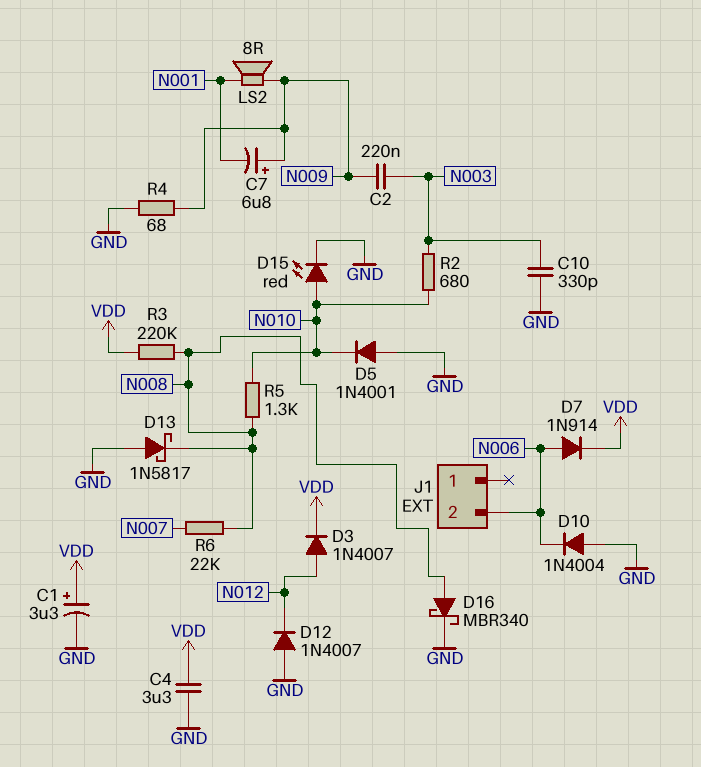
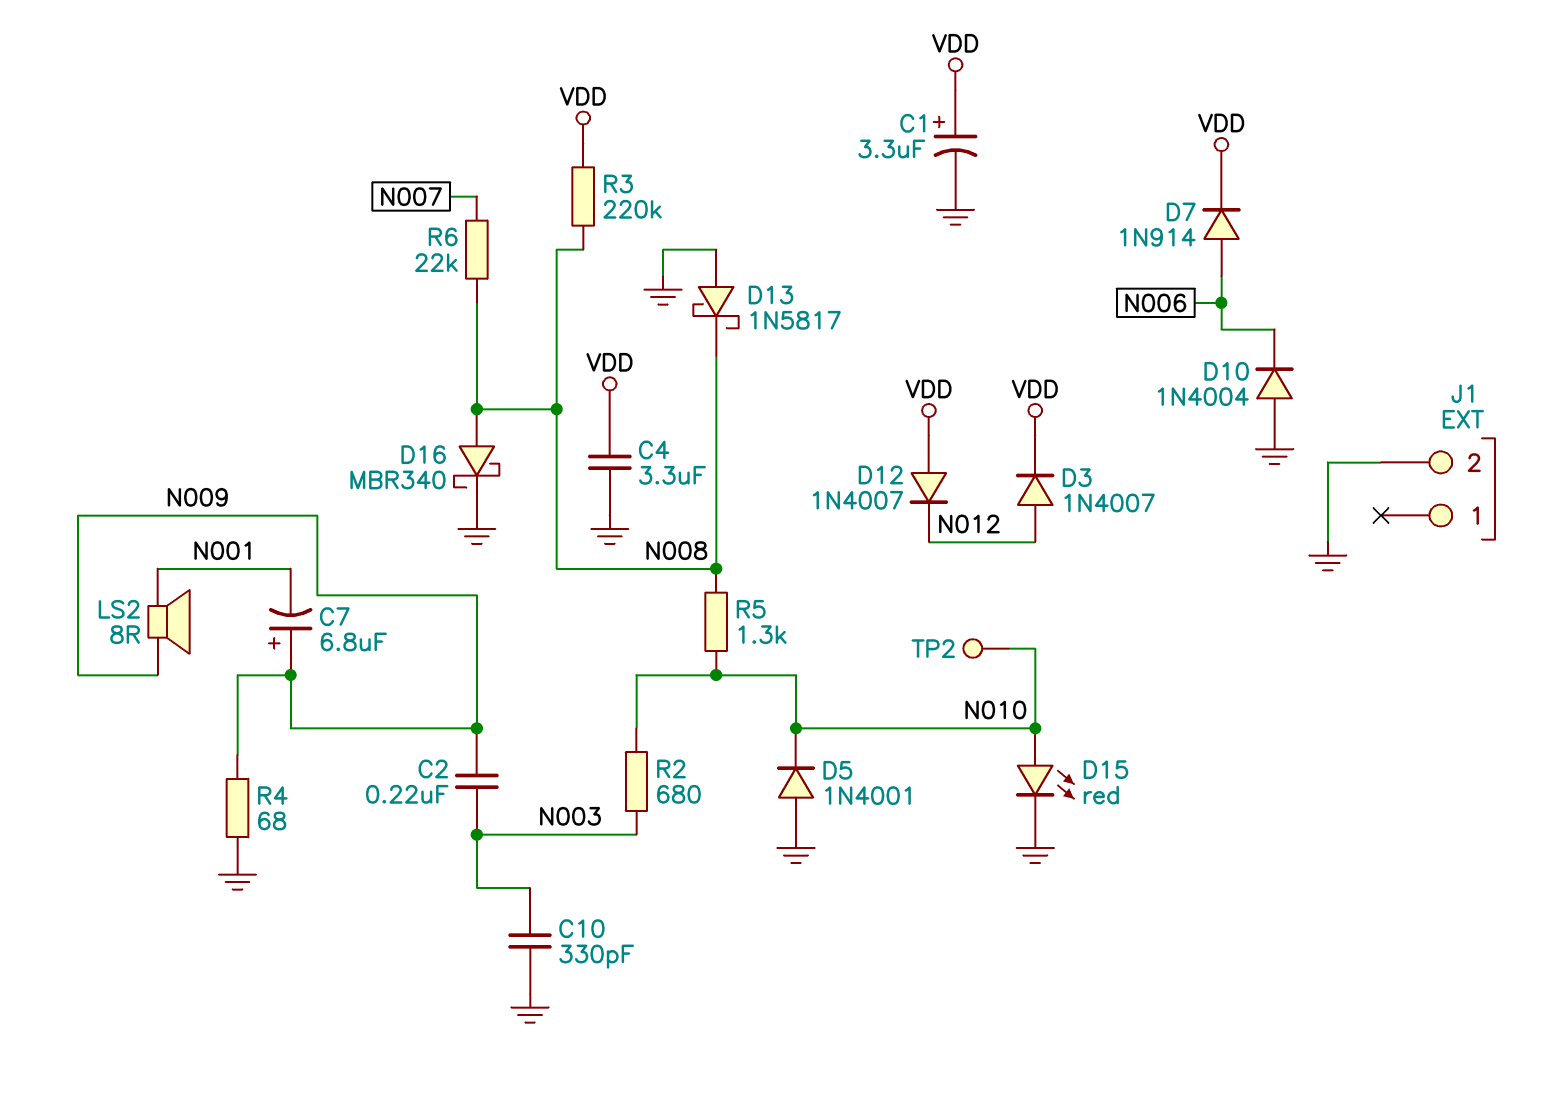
D12: diode 1N4007 (A GND, K N012) -> diode 1N4007 (A VDD, K N012)
J1 pin 2: N006 -> GND
TP2: none -> test point (N010)

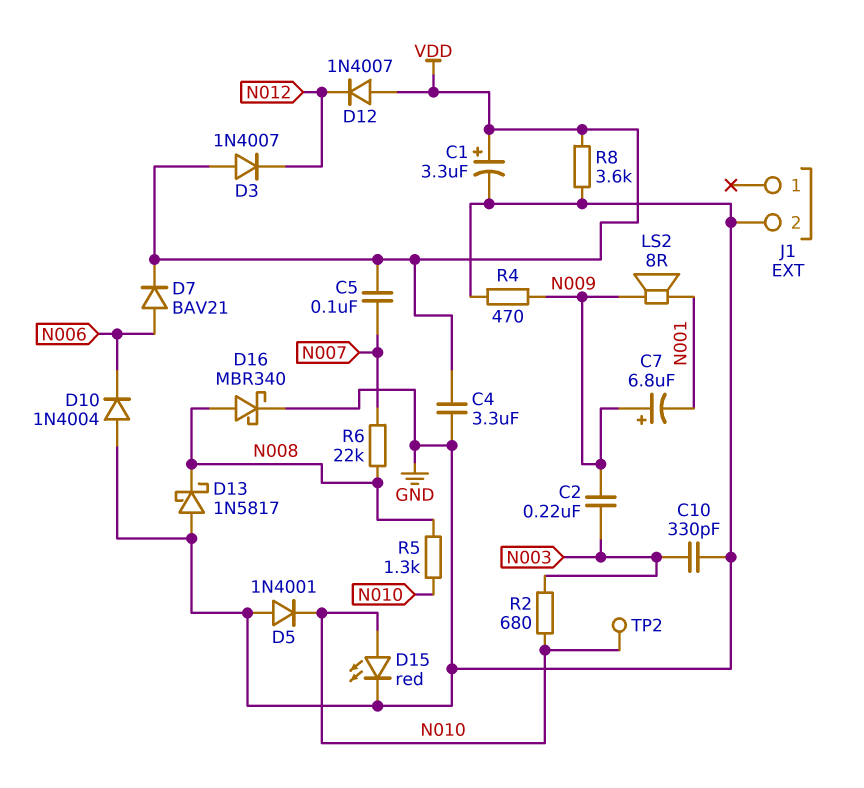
C5: none -> 100nF (N007, VDD)
D3: diode 1N4007 (A N012, K VDD) -> diode 1N4007 (A VDD, K N012)
D7: diode 1N914 (A N006, K VDD) -> diode BAV21 (A N006, K VDD)
R3: 220k (N008, VDD) -> none
R4: 68 (GND, N009) -> 470 (GND, N009)
R8: none -> 3.6k (GND, VDD)

